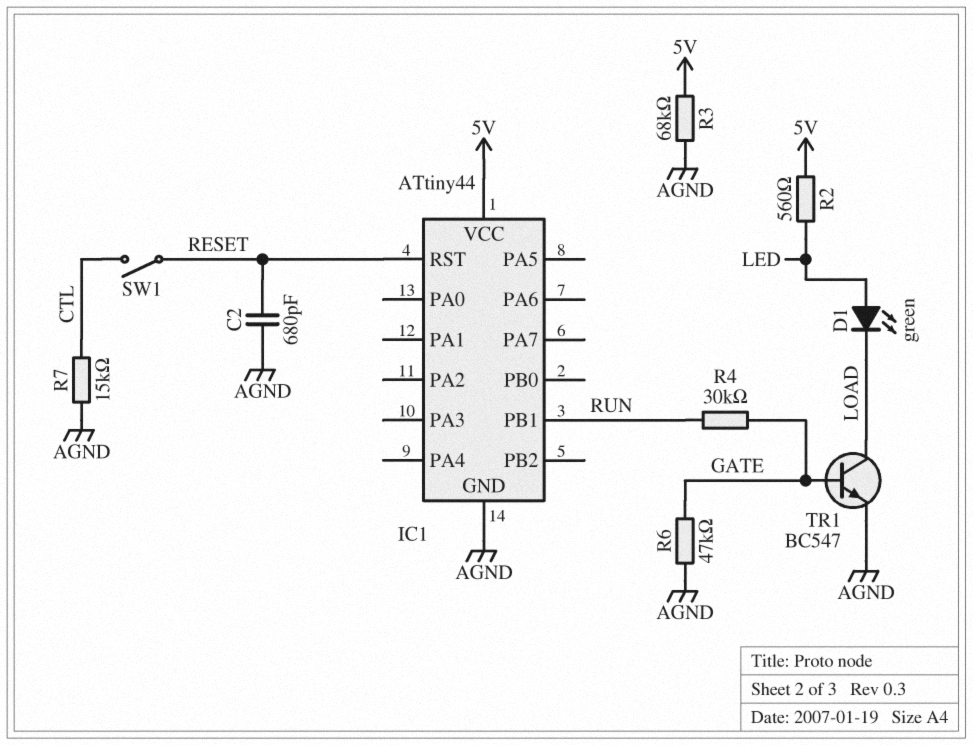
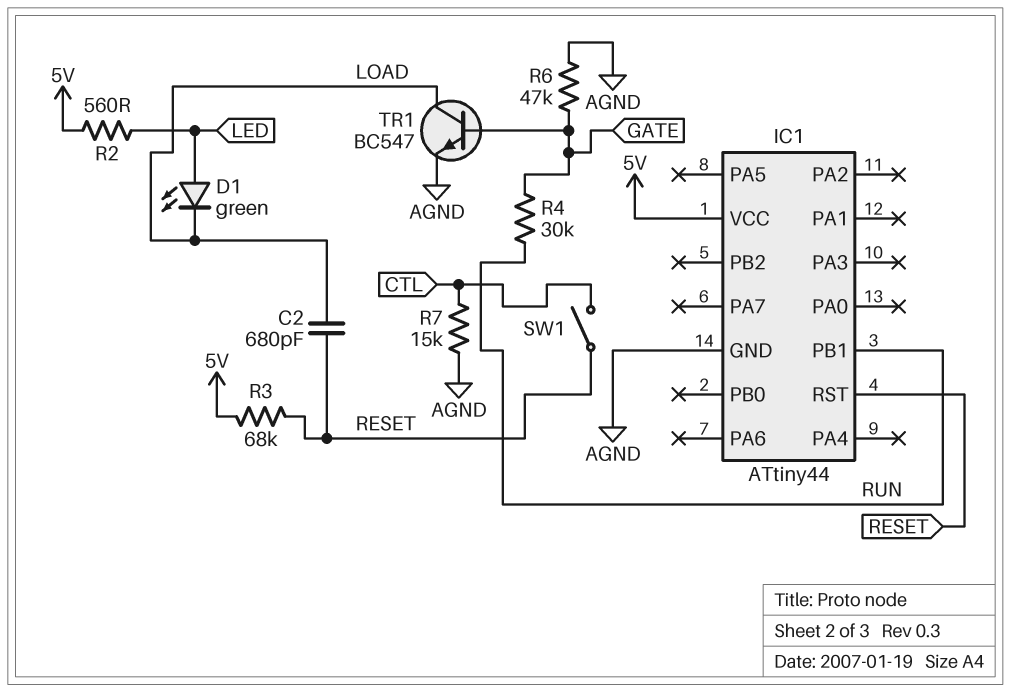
C2: 680pF (AGND, RESET) -> 680pF (LOAD, RESET)
R3: 68k (5V, AGND) -> 68k (5V, RESET)

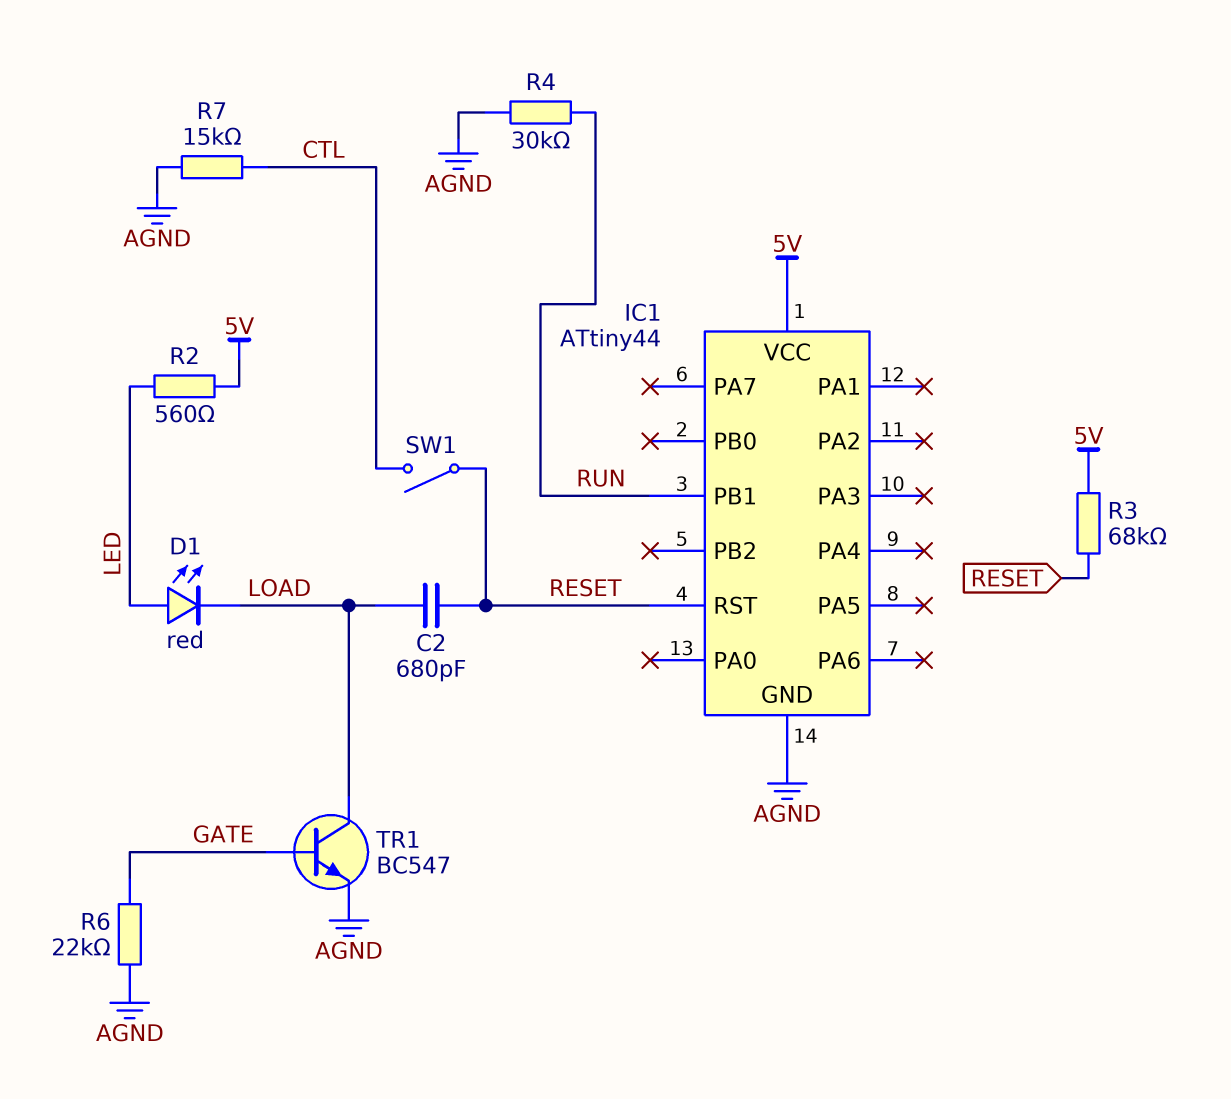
D1: LED green (A LED, K LOAD) -> LED red (A LED, K LOAD)
R4: 30k (GATE, RUN) -> 30k (AGND, RUN)
R6: 47k (AGND, GATE) -> 22k (AGND, GATE)

